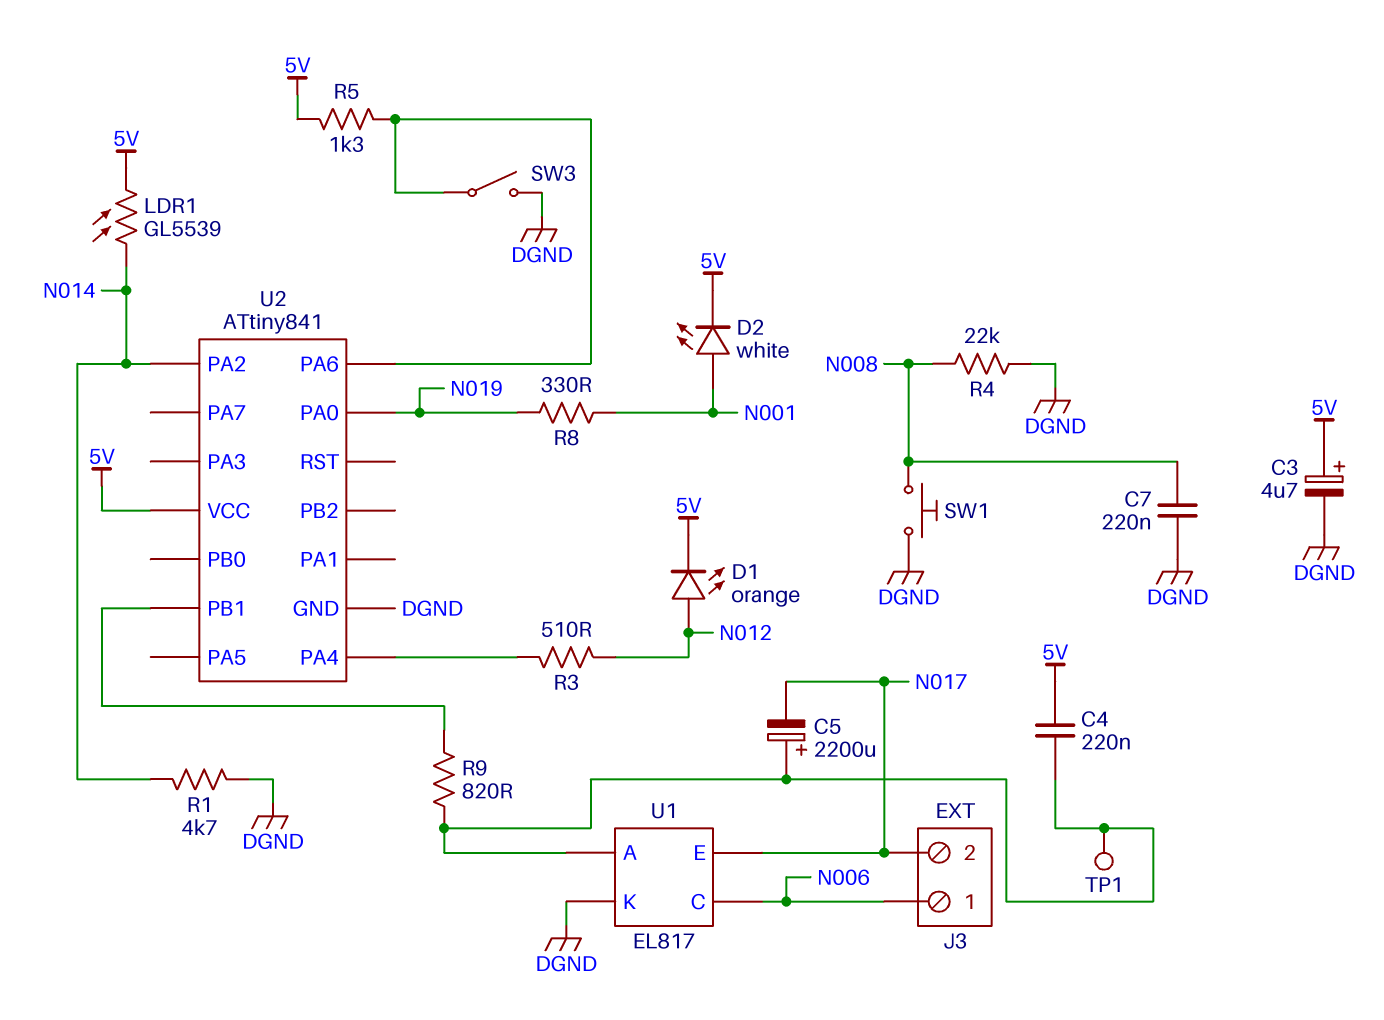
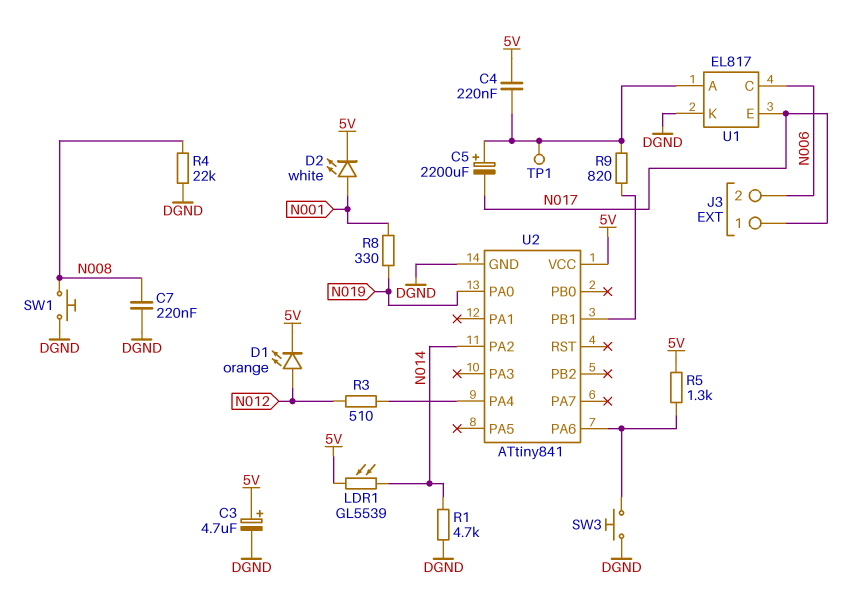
J3 pin 1: N006 -> N017
J3 pin 2: N017 -> N006
SW3: switch (DGND, U2/PA6) -> button (DGND, U2/PA6)

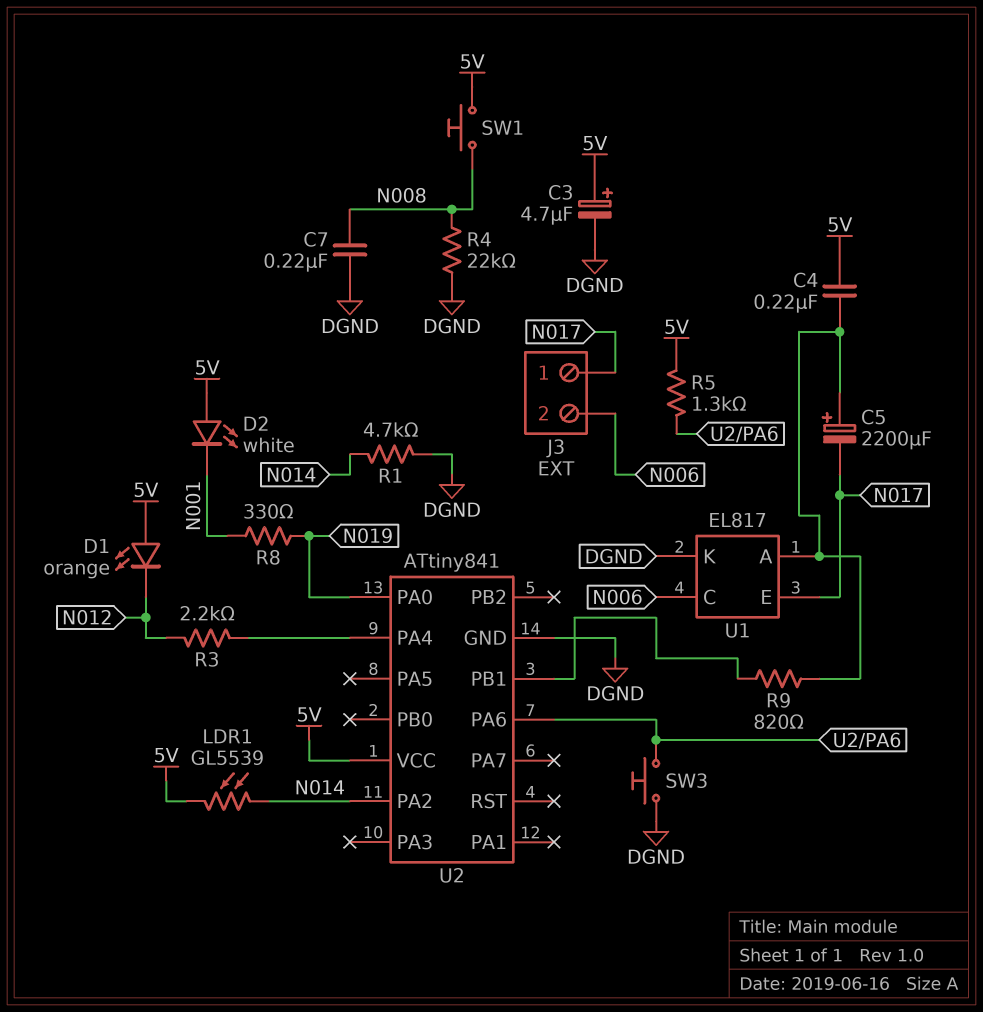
D1: LED orange (A N012, K 5V) -> LED orange (A 5V, K N012)
D2: LED white (A N001, K 5V) -> LED white (A 5V, K N001)
R3: 510 (N012, U2/PA4) -> 2.2k (N012, U2/PA4)
SW1: button (DGND, N008) -> button (5V, N008)
TP1: test point (U1/A) -> none

